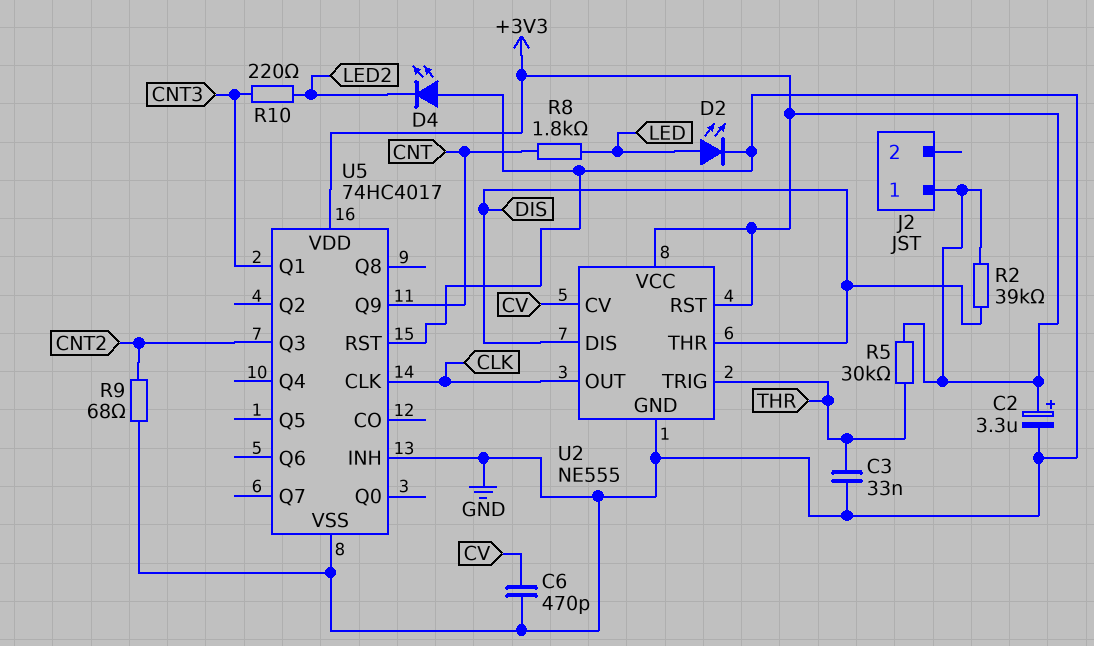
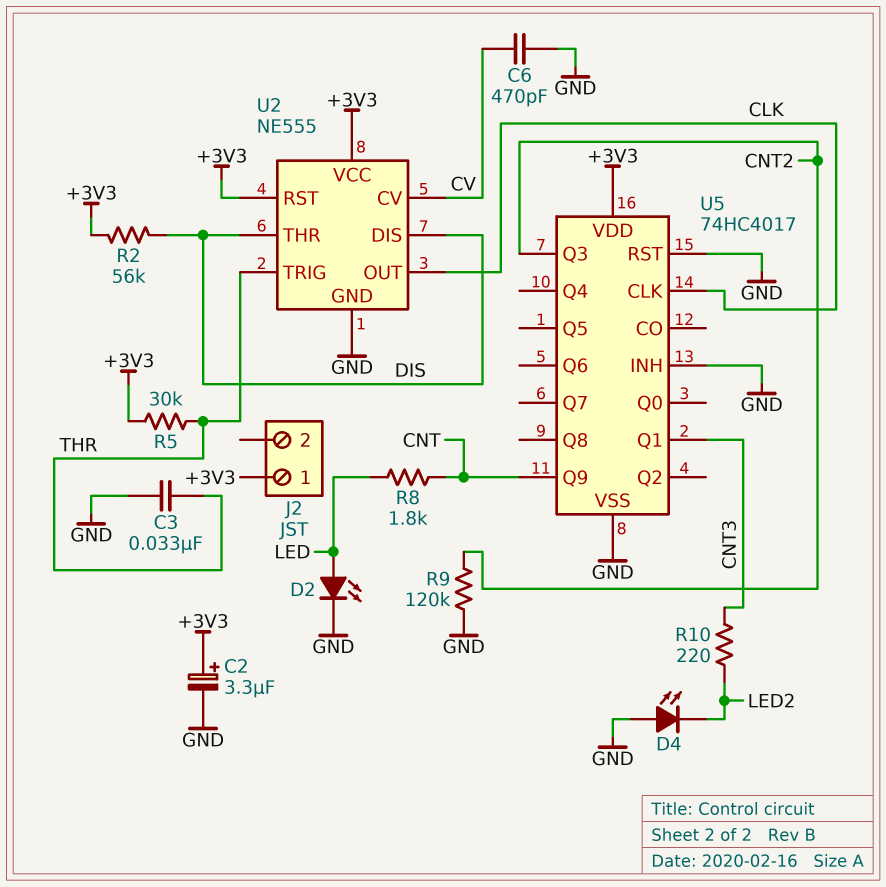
R2: 39k (+3V3, DIS) -> 56k (+3V3, DIS)
R9: 68 (CNT2, GND) -> 120k (CNT2, GND)

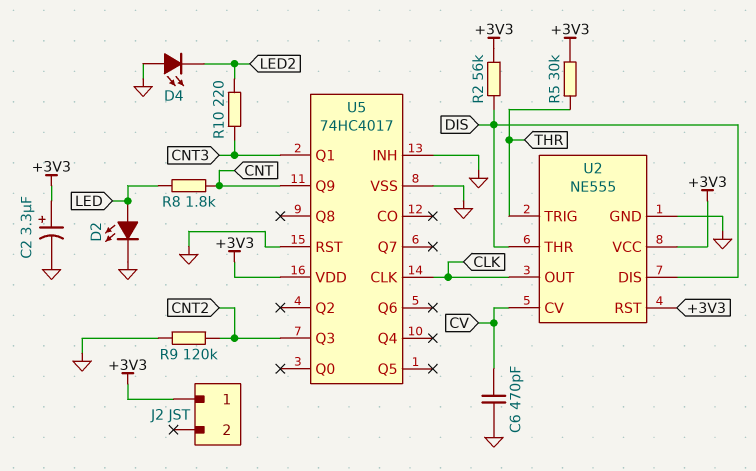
C3: 33nF (GND, THR) -> none

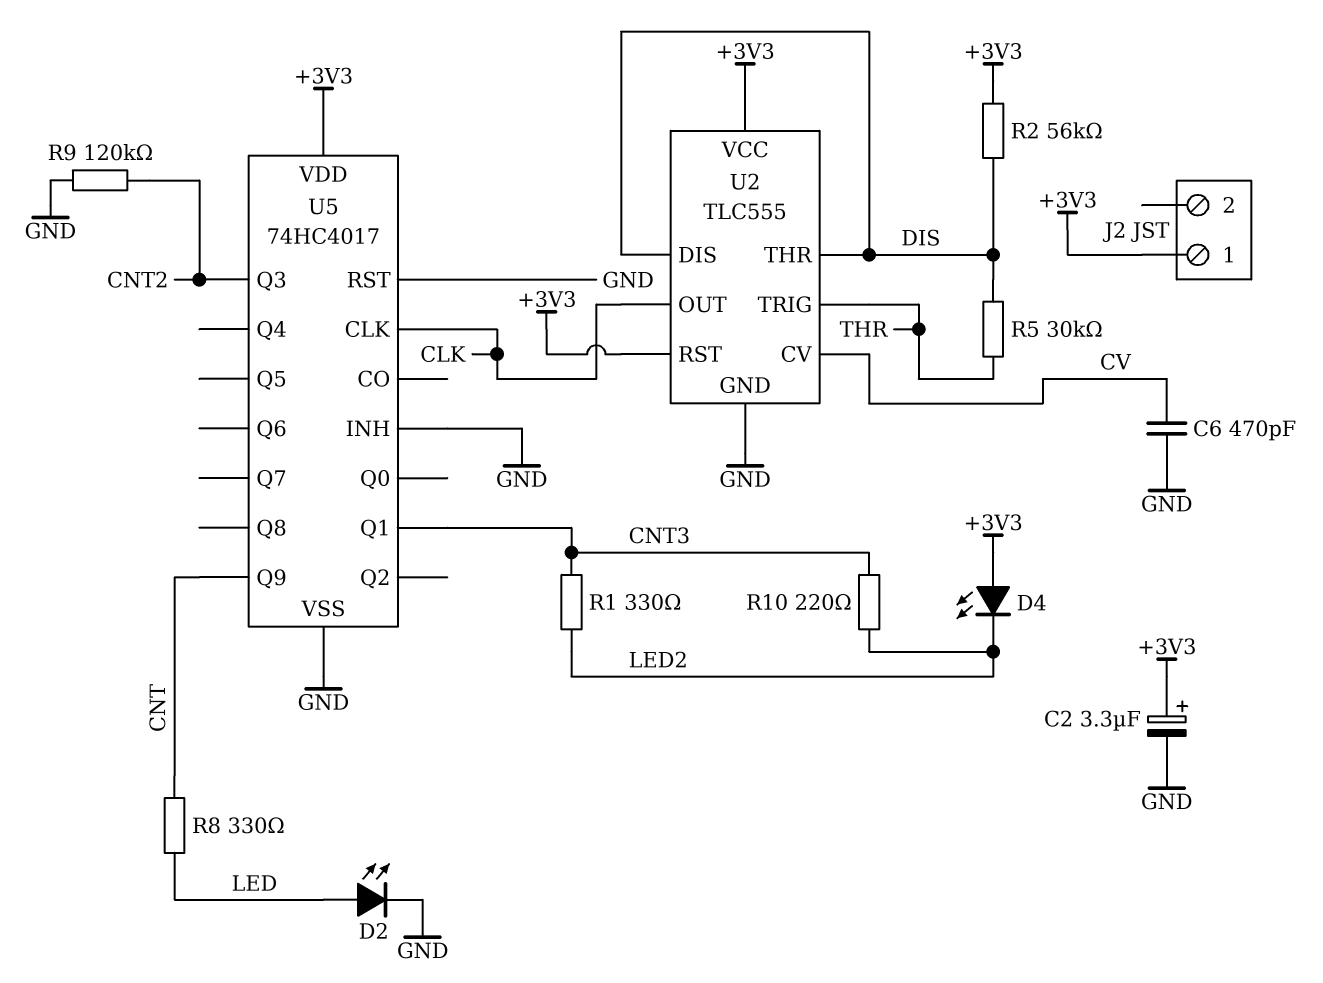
D4: LED (A GND, K LED2) -> LED (A +3V3, K LED2)
R1: none -> 330 (CNT3, LED2)
R5: 30k (+3V3, THR) -> 30k (DIS, THR)
R8: 1.8k (CNT, LED) -> 330 (CNT, LED)
U2: NE555 -> TLC555

